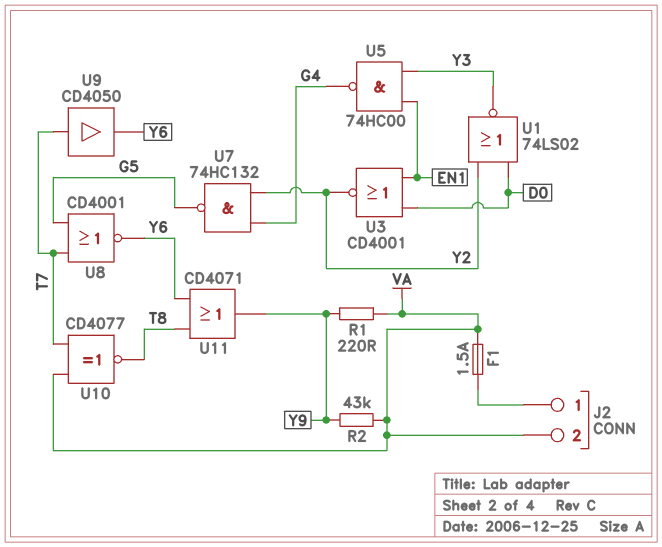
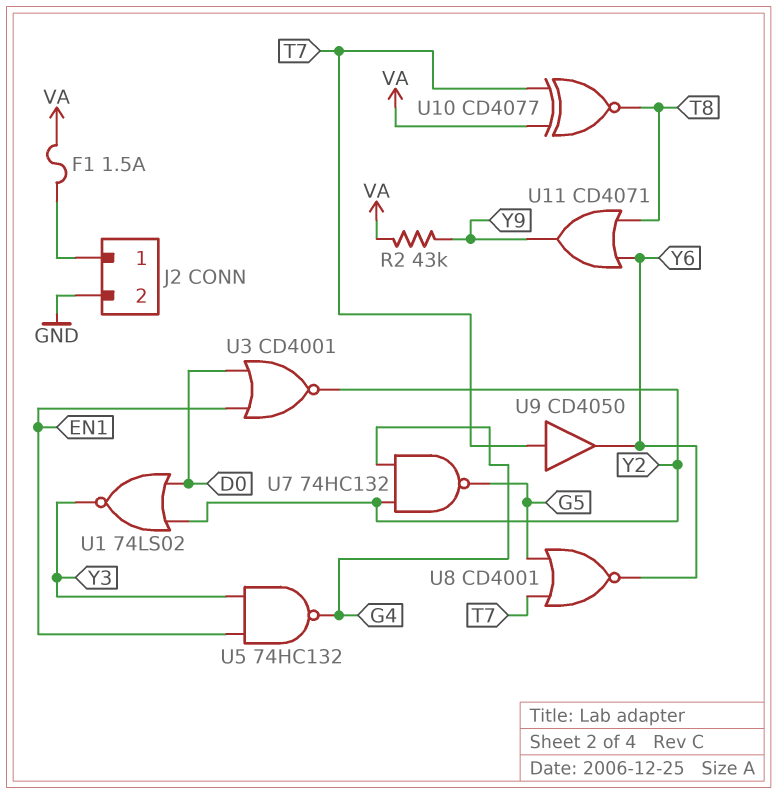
J2 pin 2: VA -> GND
R1: 220 (VA, Y9) -> none
U5: NAND 74HC00 (in EN1, in Y3, out G4) -> NAND 74HC132 (in EN1, in Y3, out G4)

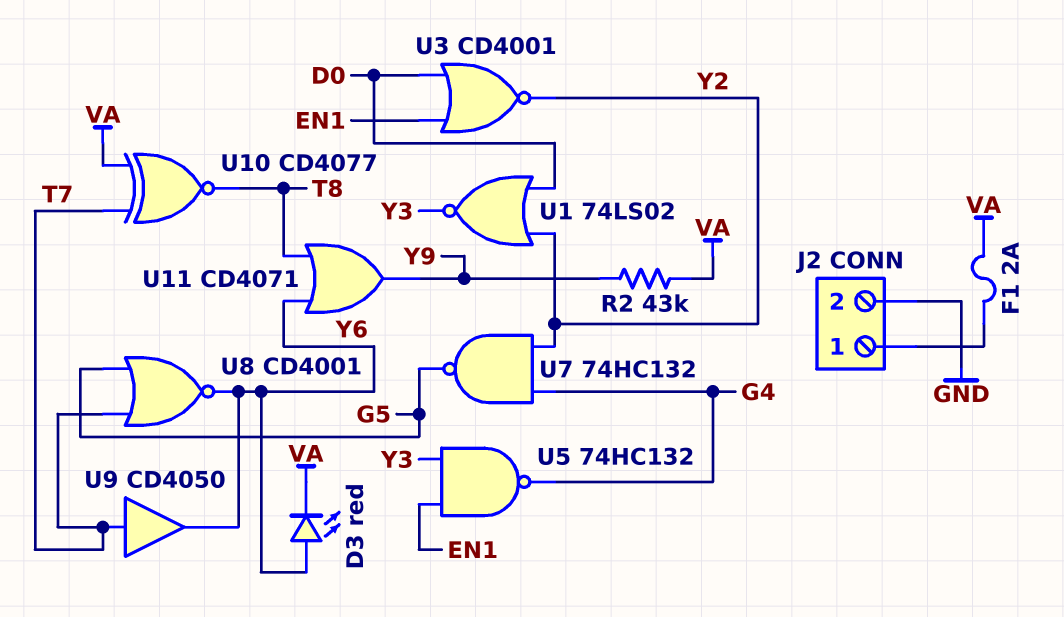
D3: none -> LED red (A Y6, K VA)
F1: 1.5A (J2/1, VA) -> 2A (J2/1, VA)

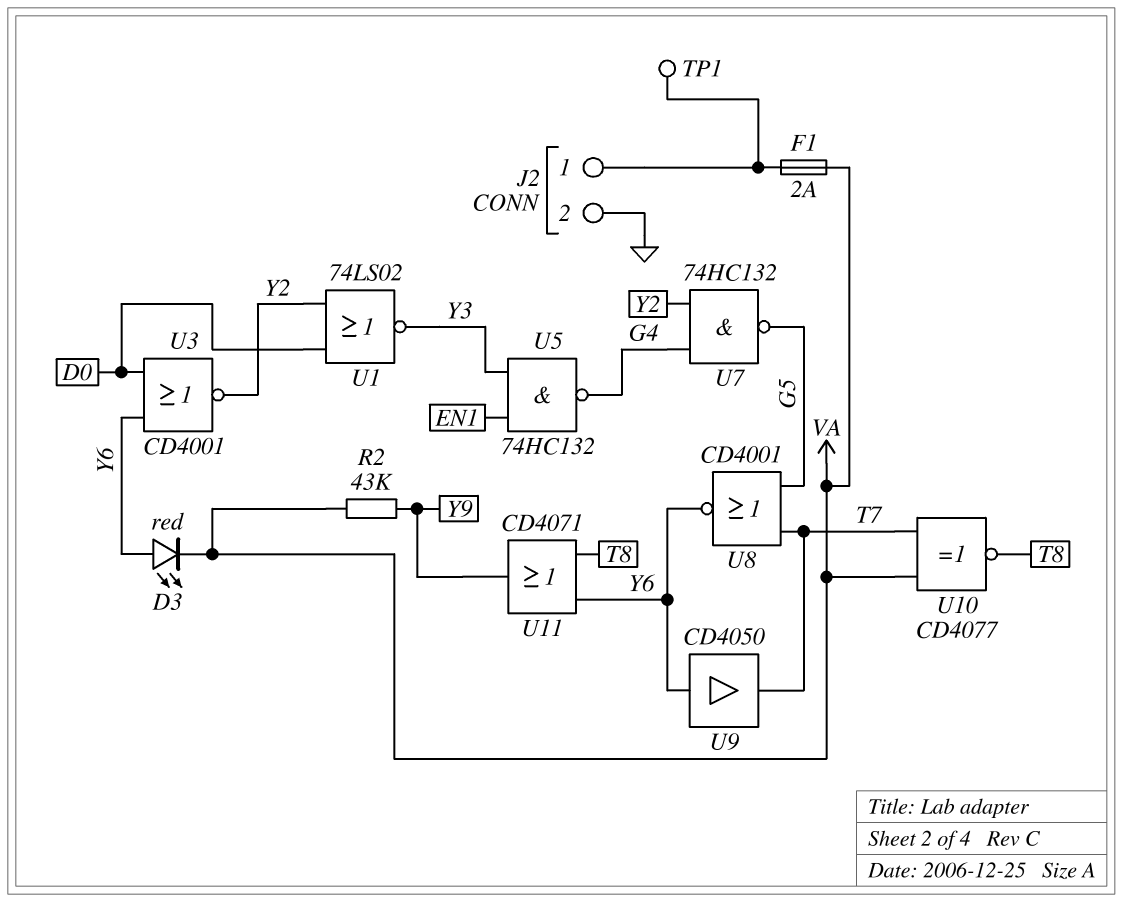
TP1: none -> test point (J2/1)
U3: NOR CD4001 (in D0, in EN1, out Y2) -> NOR CD4001 (in D0, in Y6, out Y2)
U9: buffer CD4050 (in T7, out Y6) -> buffer CD4050 (in Y6, out T7)

